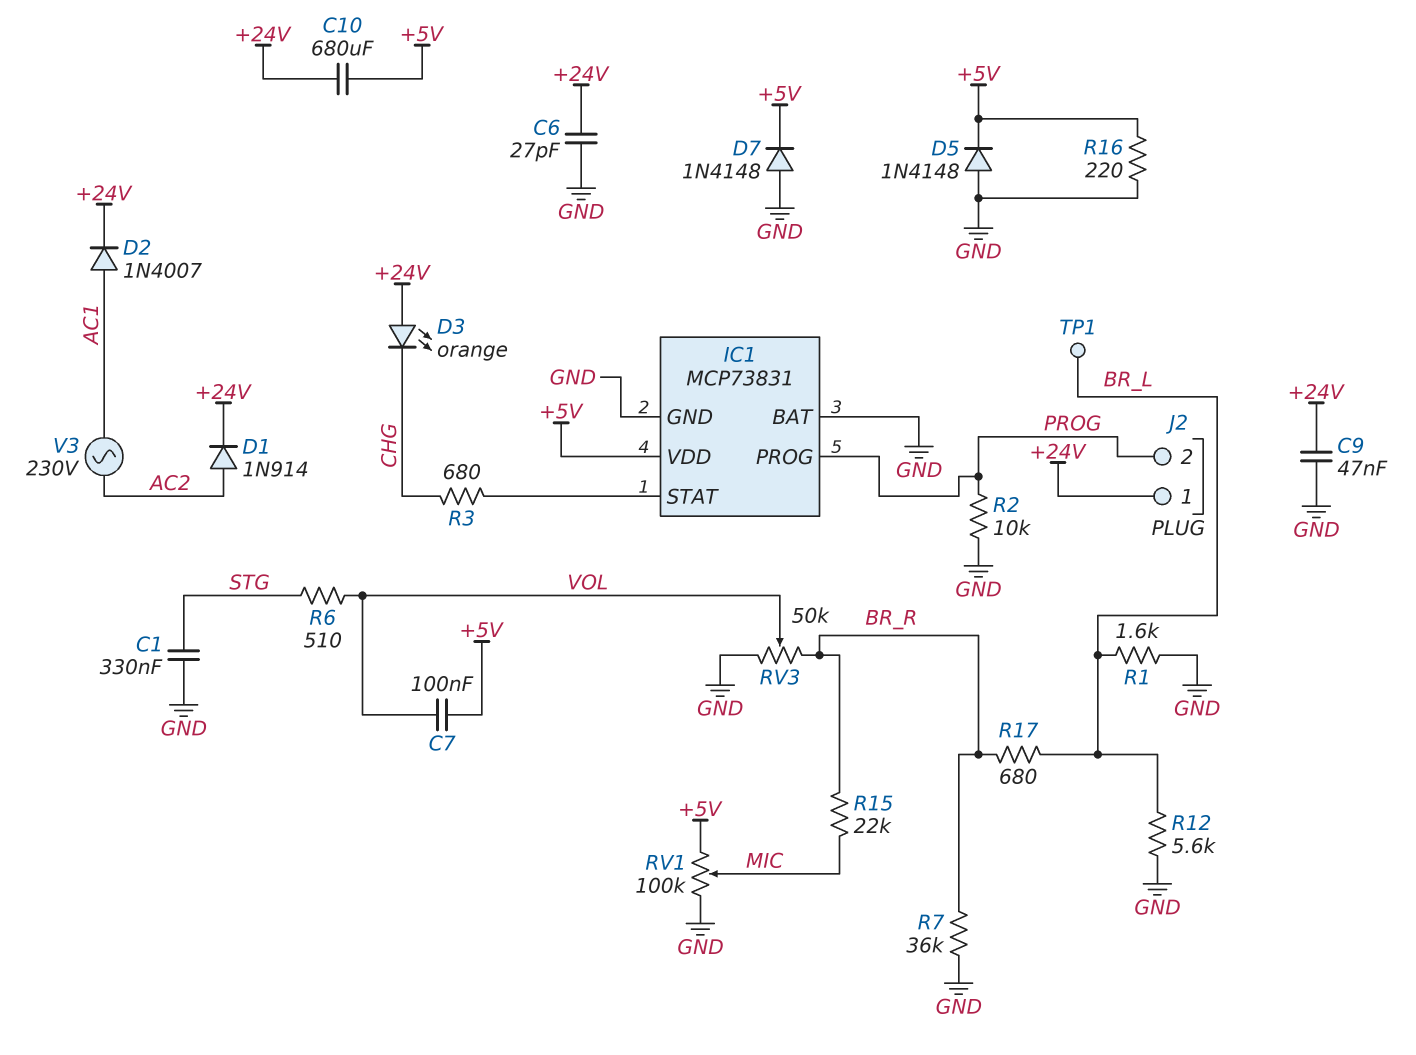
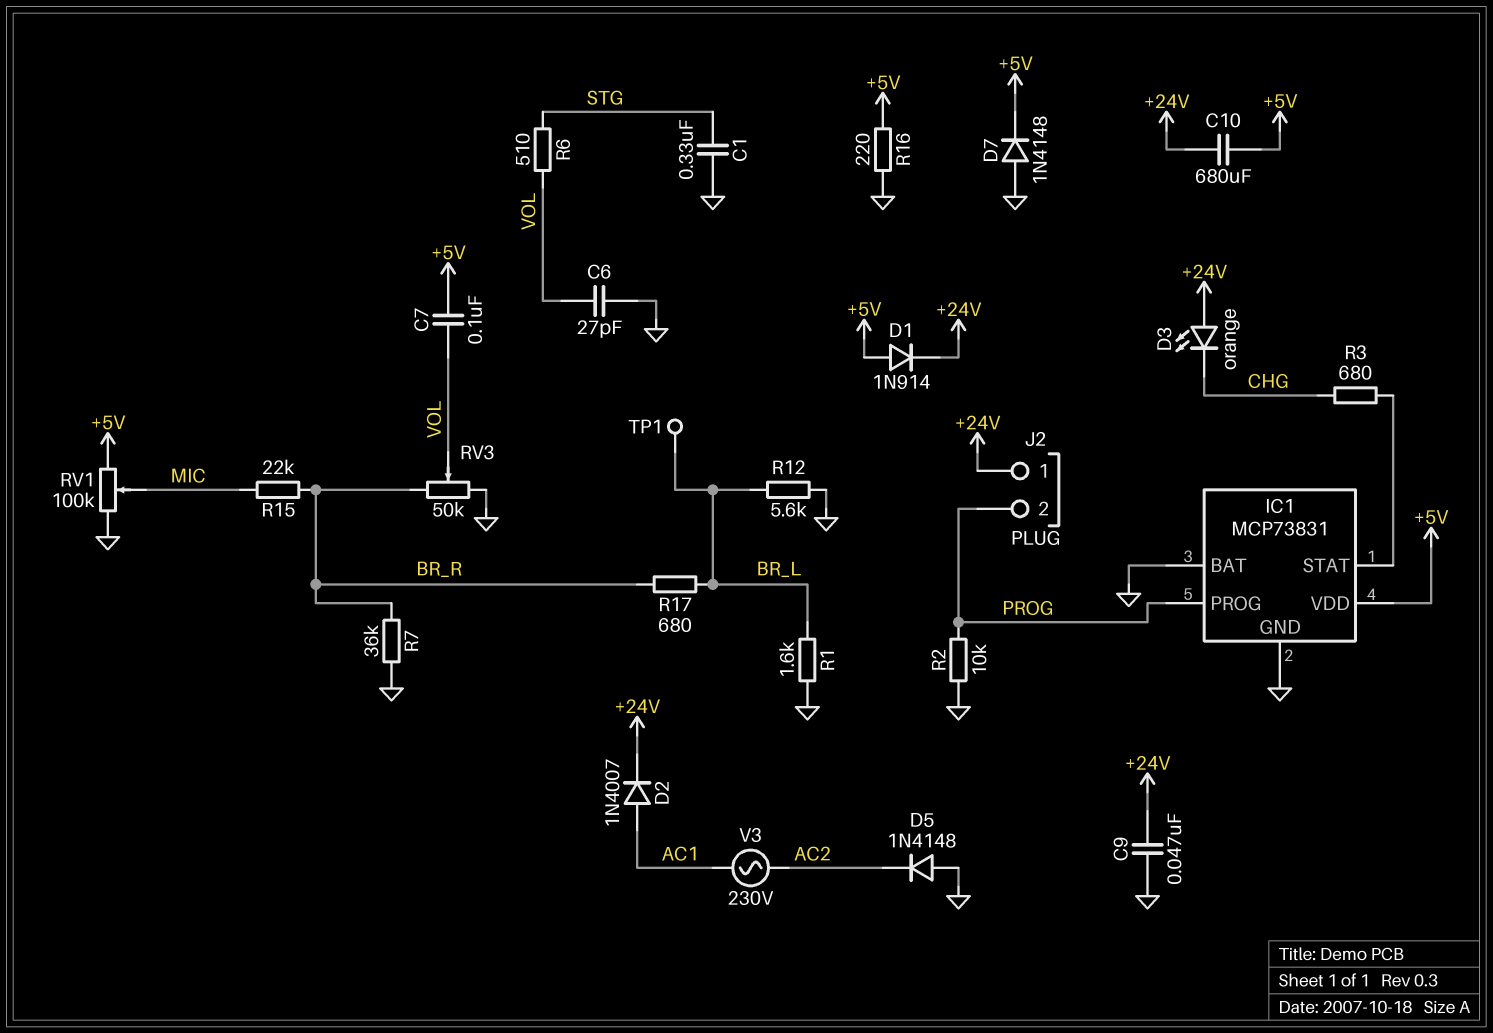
C6: 27pF (+24V, GND) -> 27pF (GND, VOL)
D1: diode 1N914 (A AC2, K +24V) -> diode 1N914 (A +5V, K +24V)
D5: diode 1N4148 (A GND, K +5V) -> diode 1N4148 (A GND, K AC2)

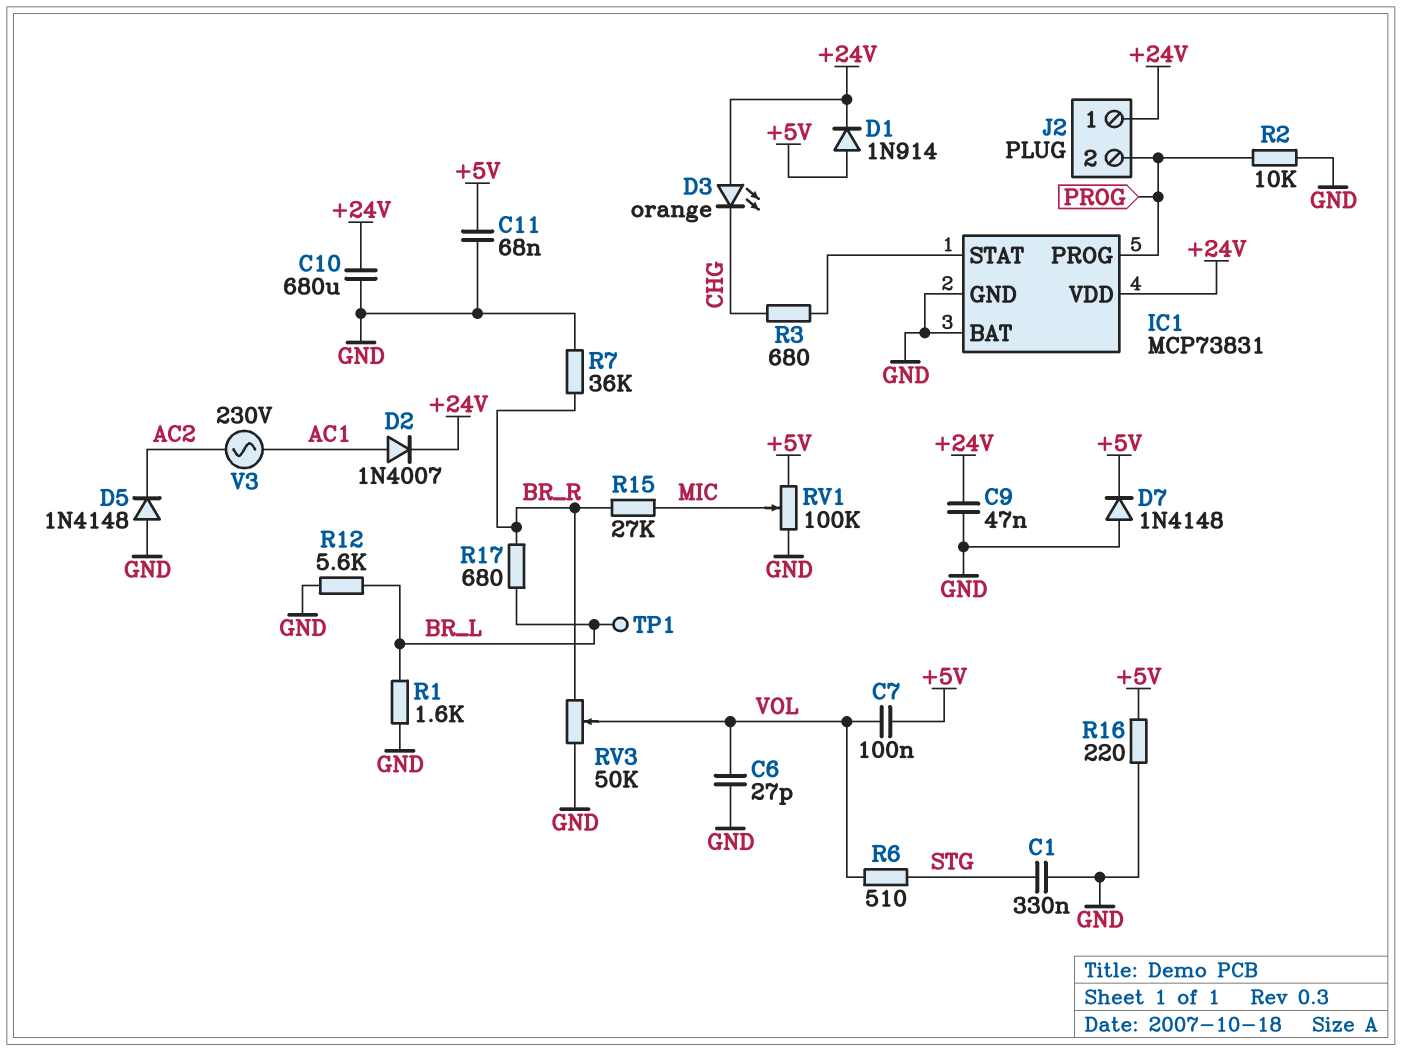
C10: 680uF (+5V, +24V) -> 680uF (+24V, GND)
C11: none -> 68nF (+5V, GND)
IC1 pin VDD: +5V -> +24V
R15: 22k (BR_R, MIC) -> 27k (BR_R, MIC)

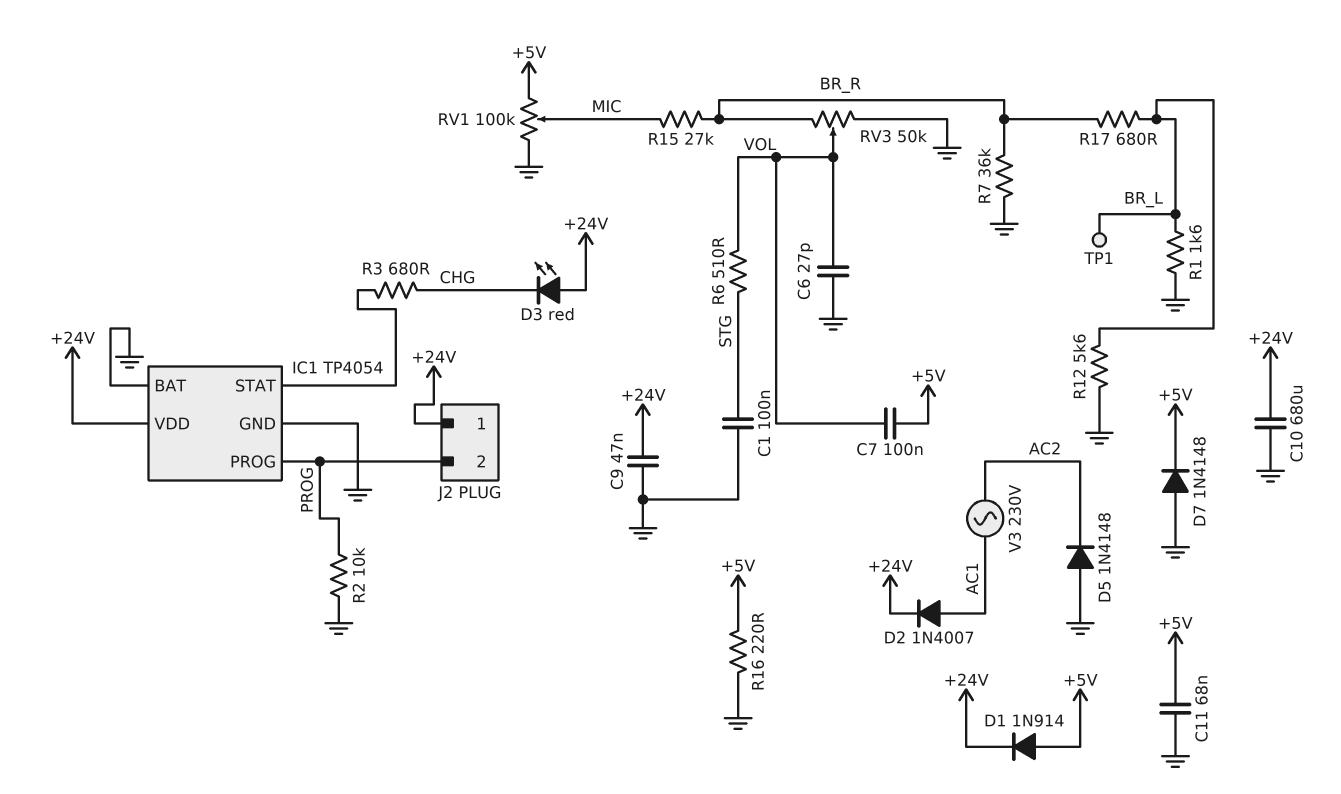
C1: 330nF (GND, STG) -> 100nF (GND, STG)
D3: LED orange (A +24V, K CHG) -> LED red (A +24V, K CHG)
IC1: MCP73831 -> TP4054

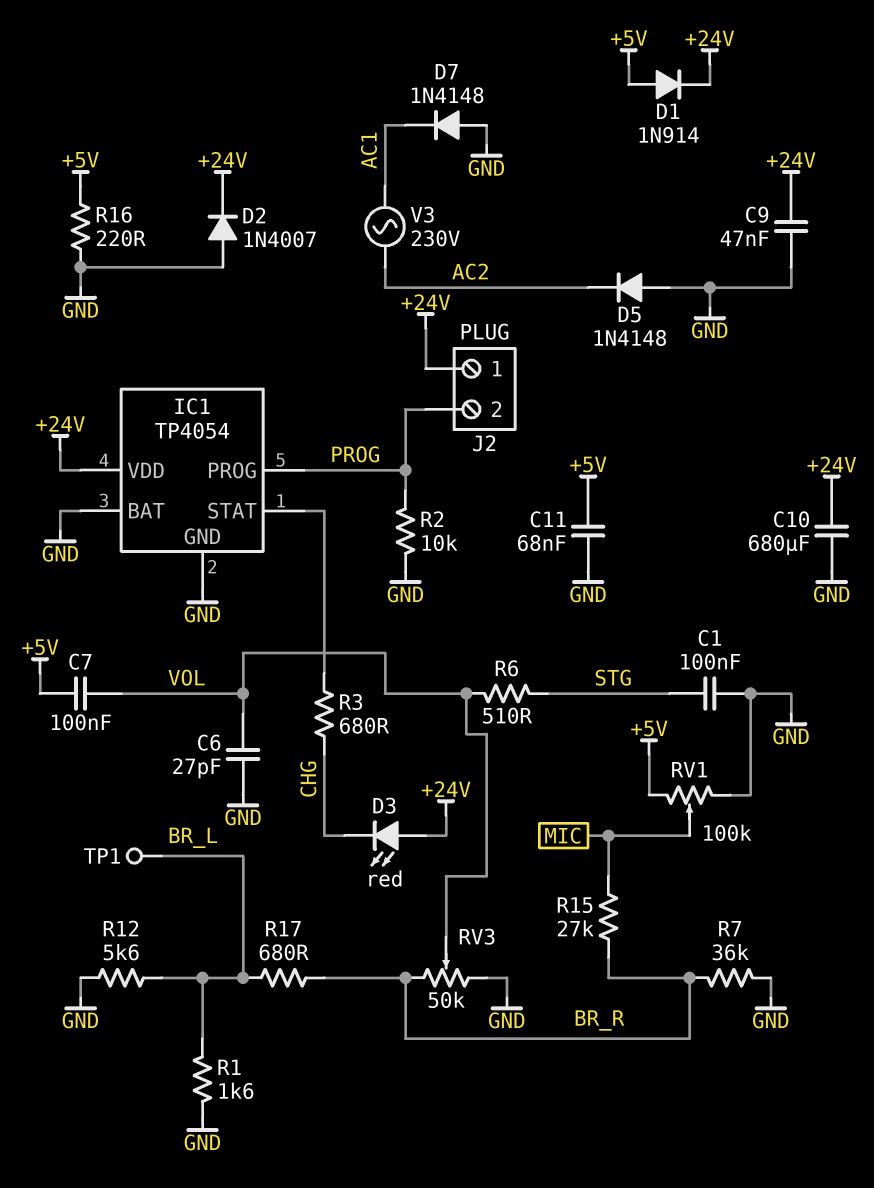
D2: diode 1N4007 (A AC1, K +24V) -> diode 1N4007 (A GND, K +24V)
D7: diode 1N4148 (A GND, K +5V) -> diode 1N4148 (A GND, K AC1)

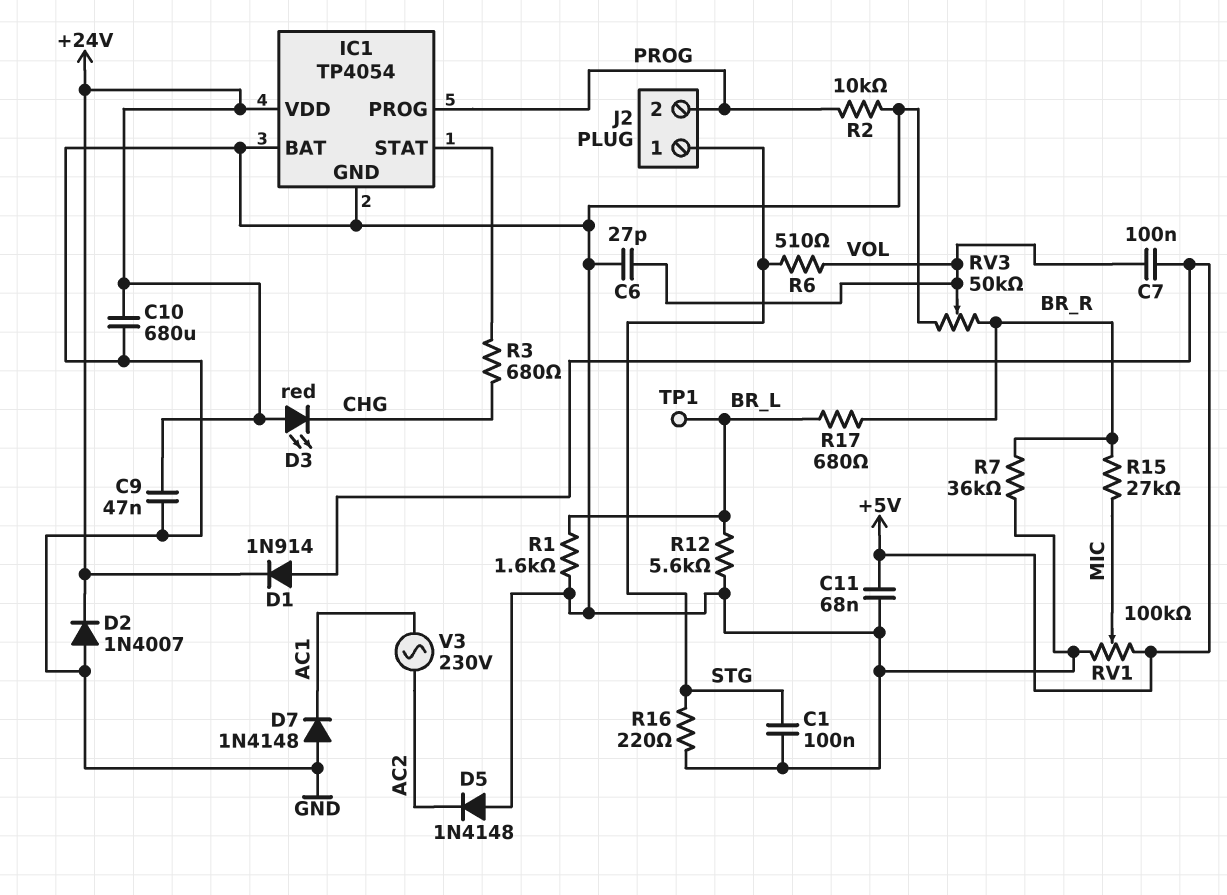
J2 pin 1: +24V -> STG
R16: 220 (+5V, GND) -> 220 (GND, STG)

